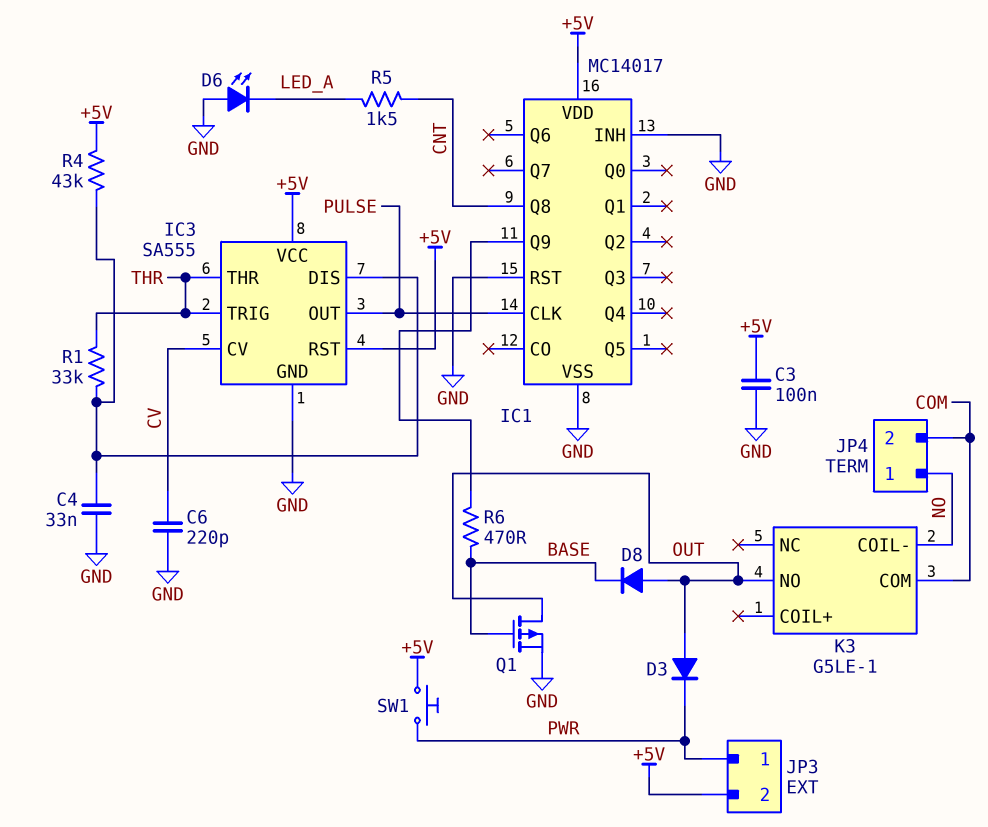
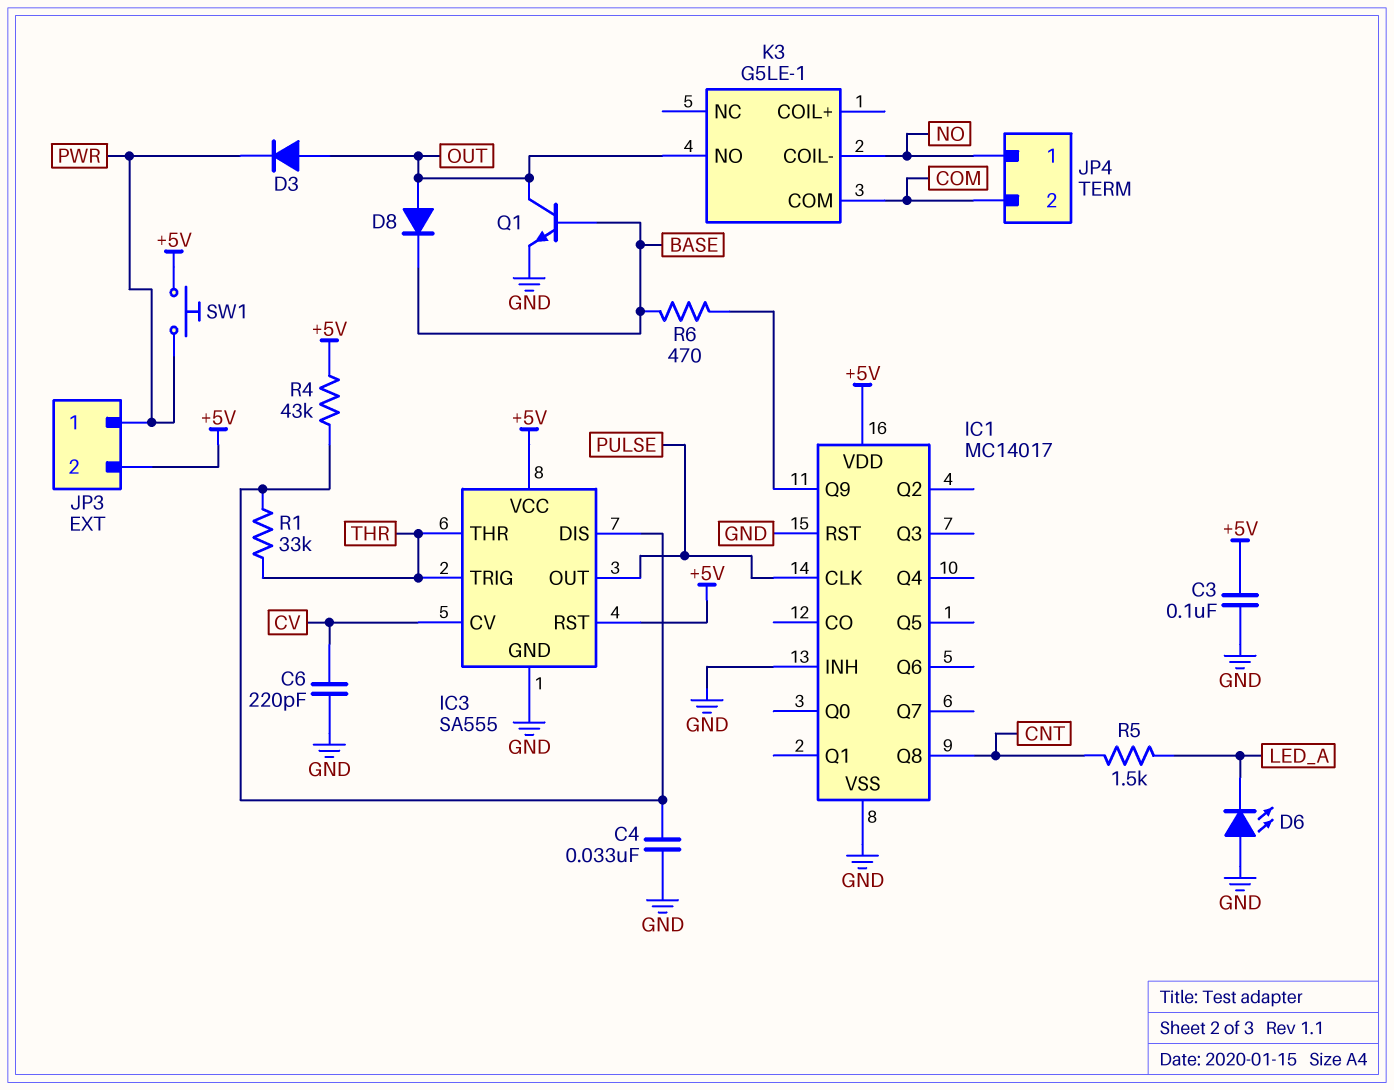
Q1: PMOS (G BASE, D OUT, S GND) -> NPN (B BASE, C OUT, E GND)

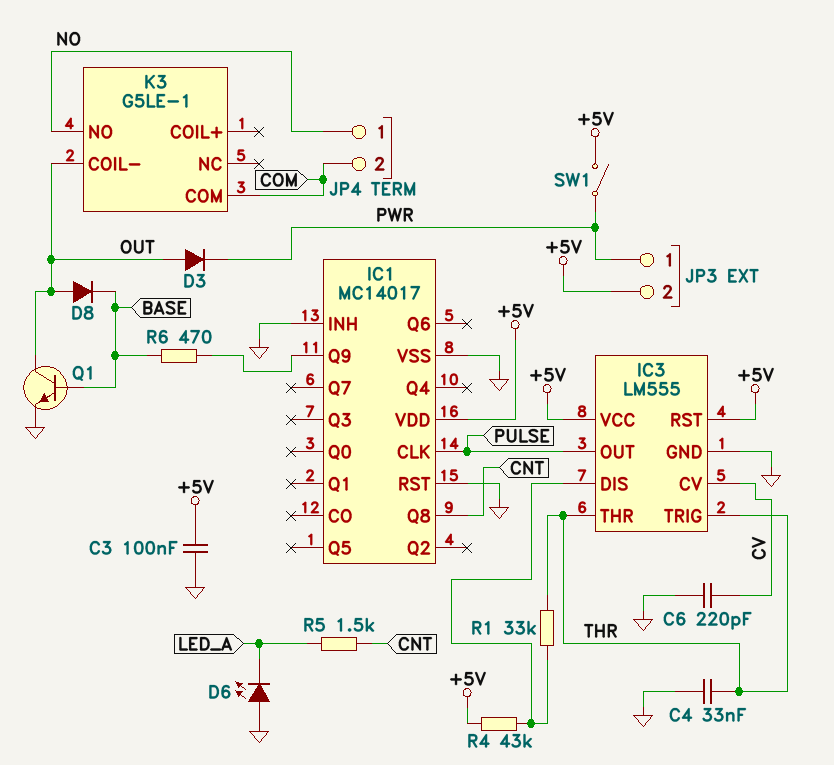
C4: 33nF (GND, IC3/DIS) -> 33nF (GND, THR)
IC3: SA555 -> LM555
K3 pin COIL-: NO -> OUT
K3 pin NO: OUT -> NO
SW1: button (+5V, PWR) -> switch (+5V, PWR)

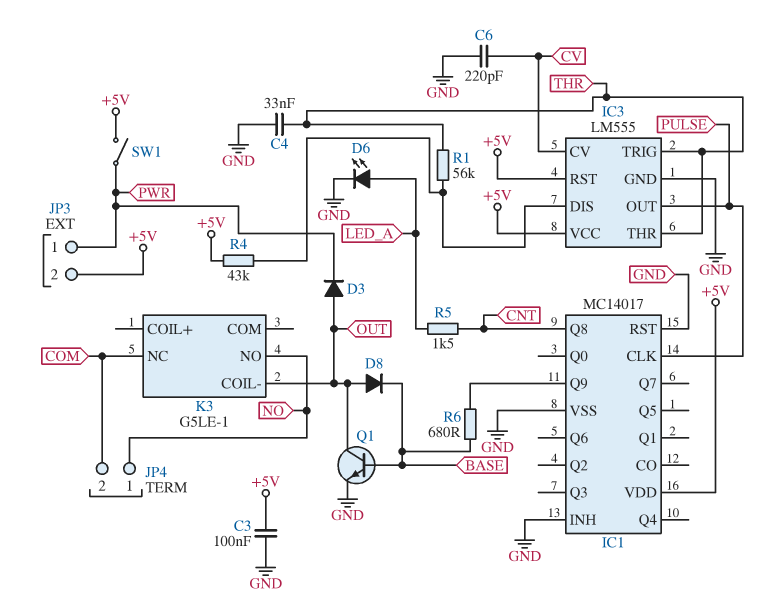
D6: LED (A GND, K LED_A) -> LED (A LED_A, K GND)
K3 pin COM: COM -> none
K3 pin NC: none -> COM
R1: 33k (IC3/DIS, THR) -> 56k (IC3/DIS, THR)
R6: 470 (BASE, IC1/Q9) -> 680 (BASE, IC1/Q9)

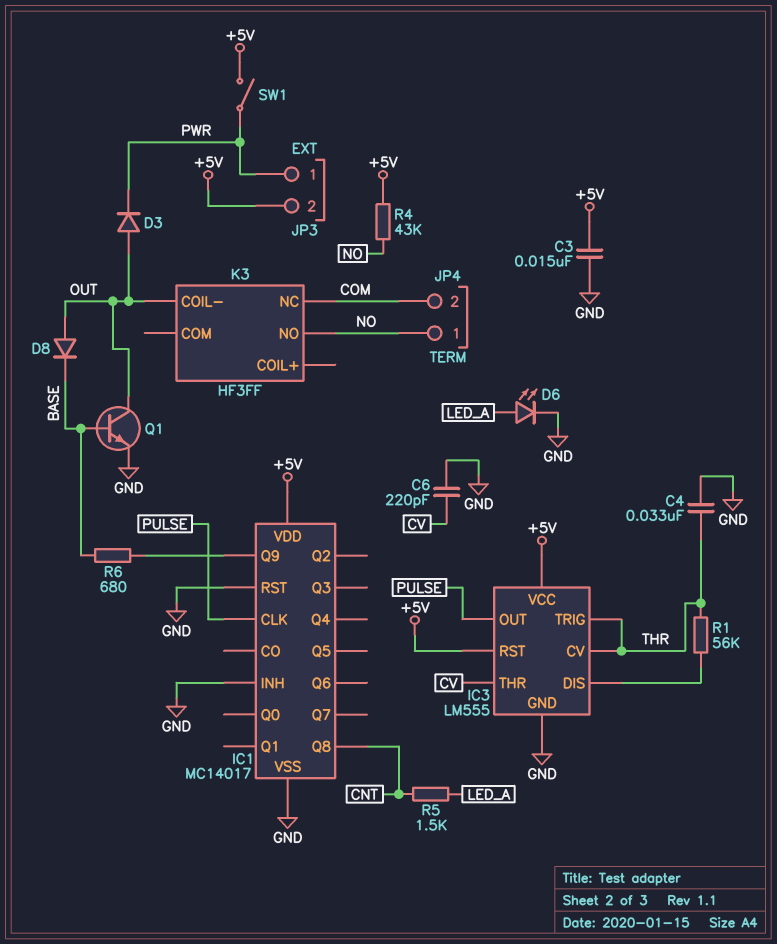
C3: 100nF (+5V, GND) -> 15nF (+5V, GND)
IC3 pin CV: CV -> THR
IC3 pin THR: THR -> CV
K3: G5LE-1 -> HF3FF
R4: 43k (+5V, IC3/DIS) -> 43k (+5V, NO)

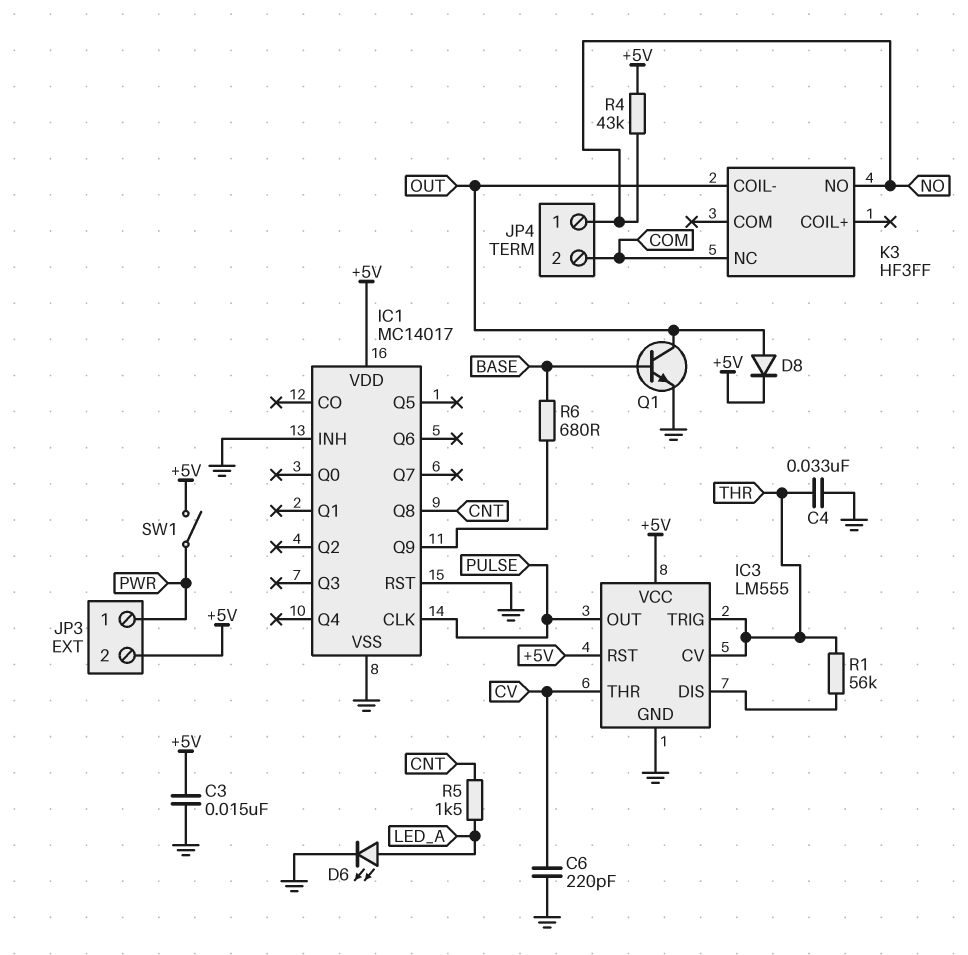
D3: diode (A OUT, K PWR) -> none
D8: diode (A OUT, K BASE) -> diode (A OUT, K +5V)

